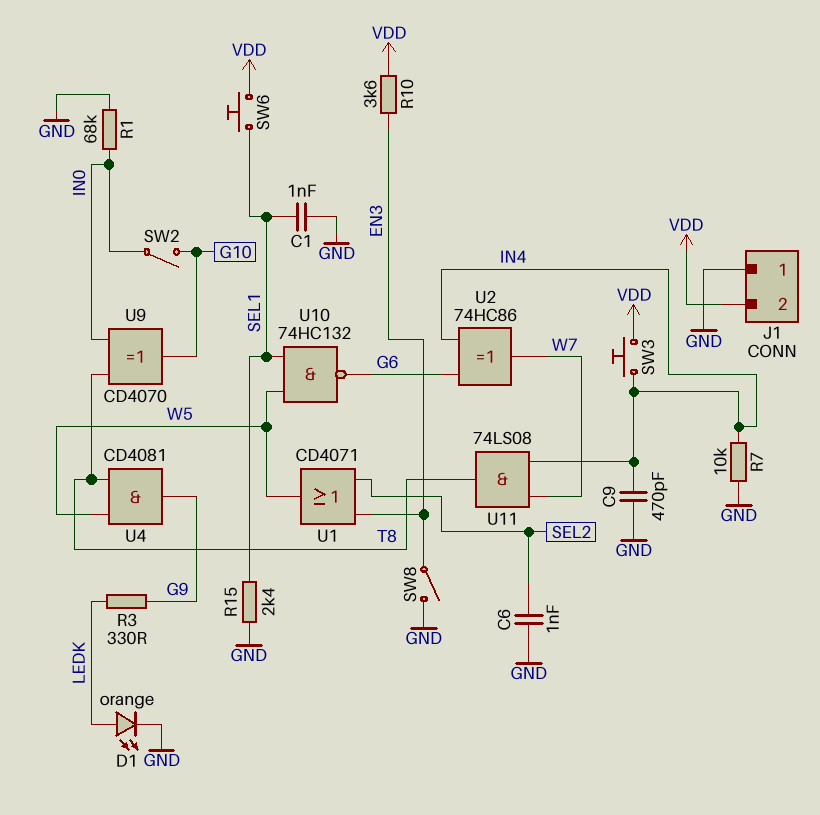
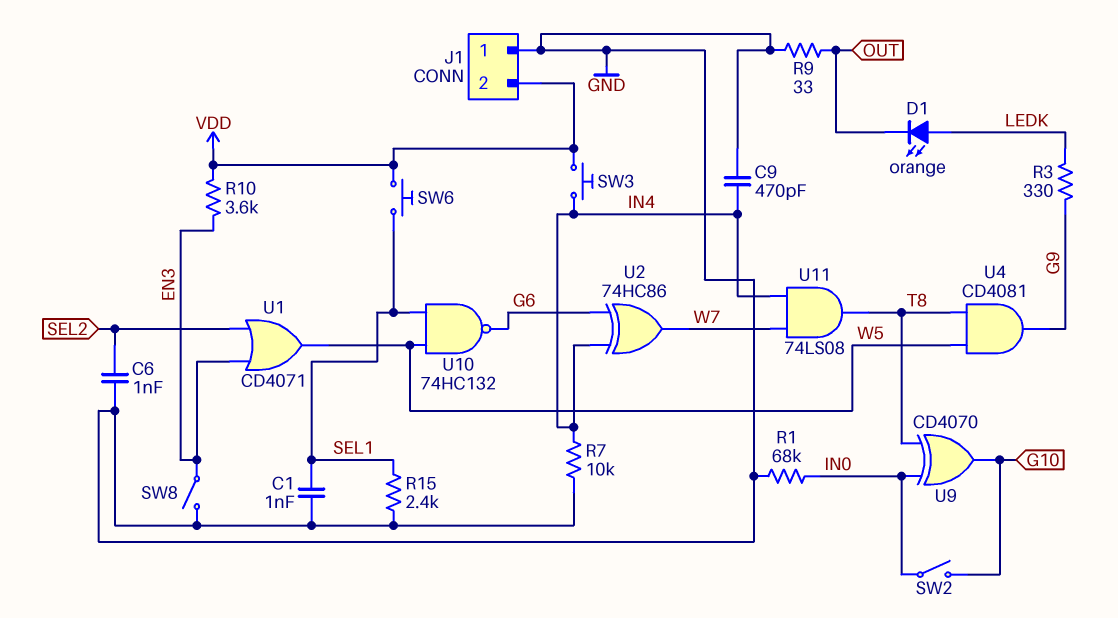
D1: LED orange (A LEDK, K GND) -> LED orange (A LEDK, K OUT)
R9: none -> 33 (GND, OUT)

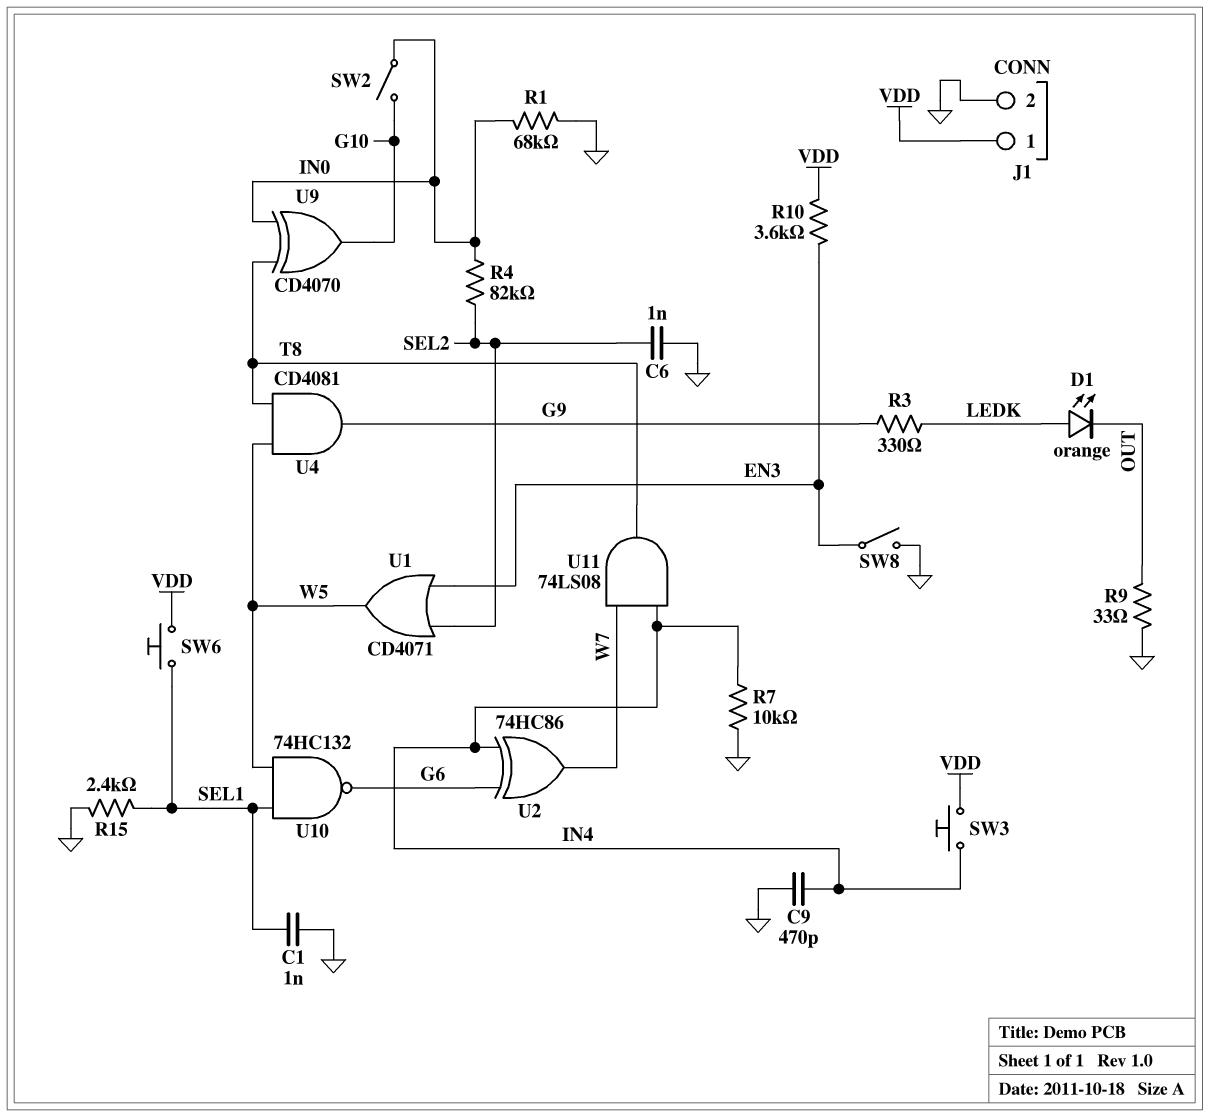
J1 pin 1: GND -> VDD
J1 pin 2: VDD -> GND
R4: none -> 82k (IN0, SEL2)

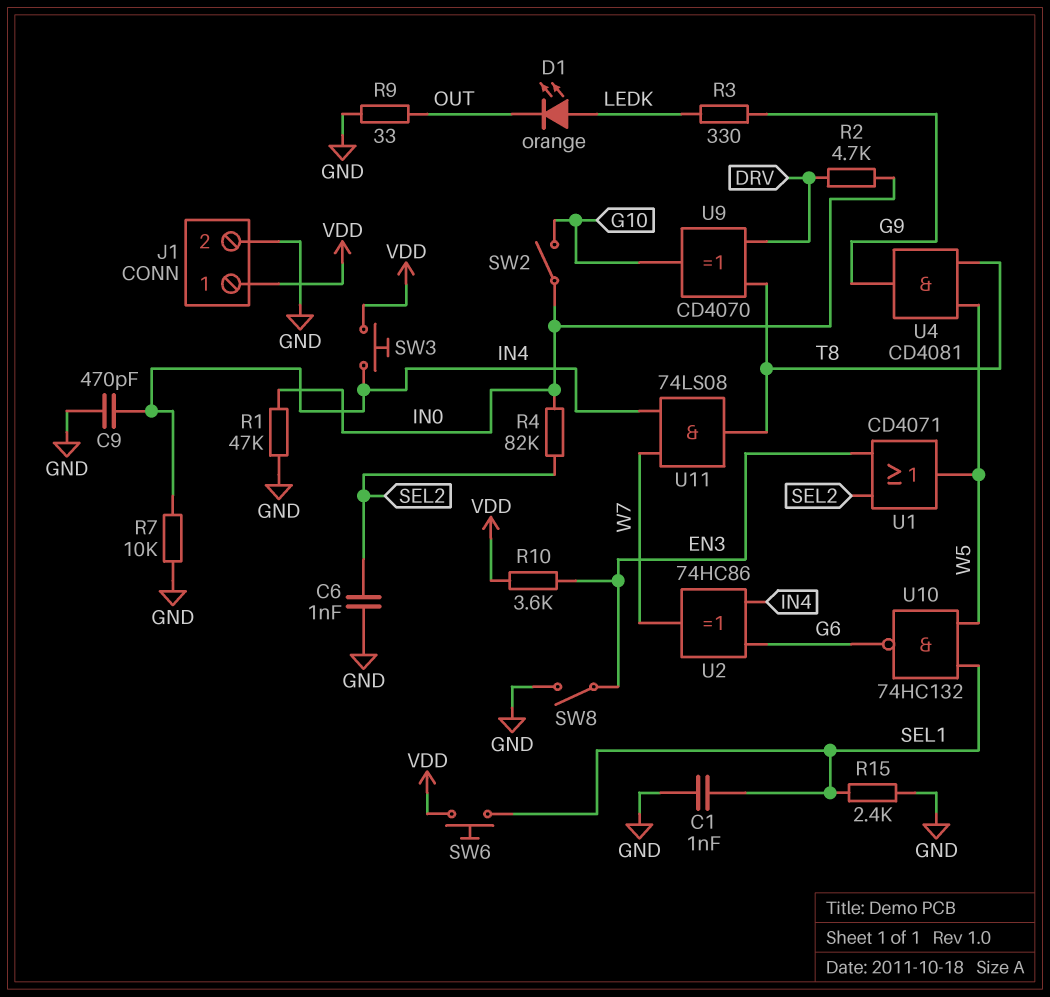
R1: 68k (GND, IN0) -> 47k (GND, IN0)
R2: none -> 4.7k (DRV, IN0)
U9: XOR CD4070 (in IN0, in T8, out G10) -> XOR CD4070 (in DRV, in T8, out G10)

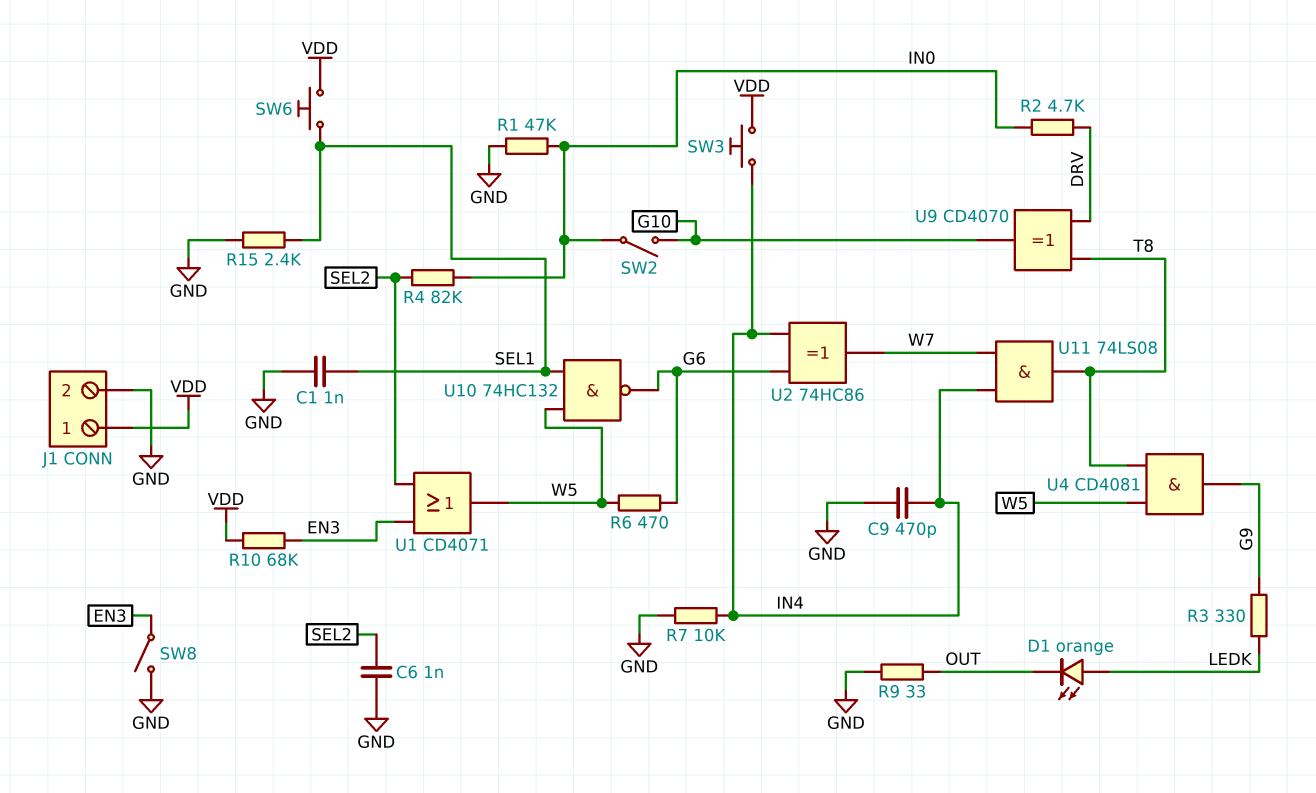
R6: none -> 470 (G6, W5)
R10: 3.6k (EN3, VDD) -> 68k (EN3, VDD)

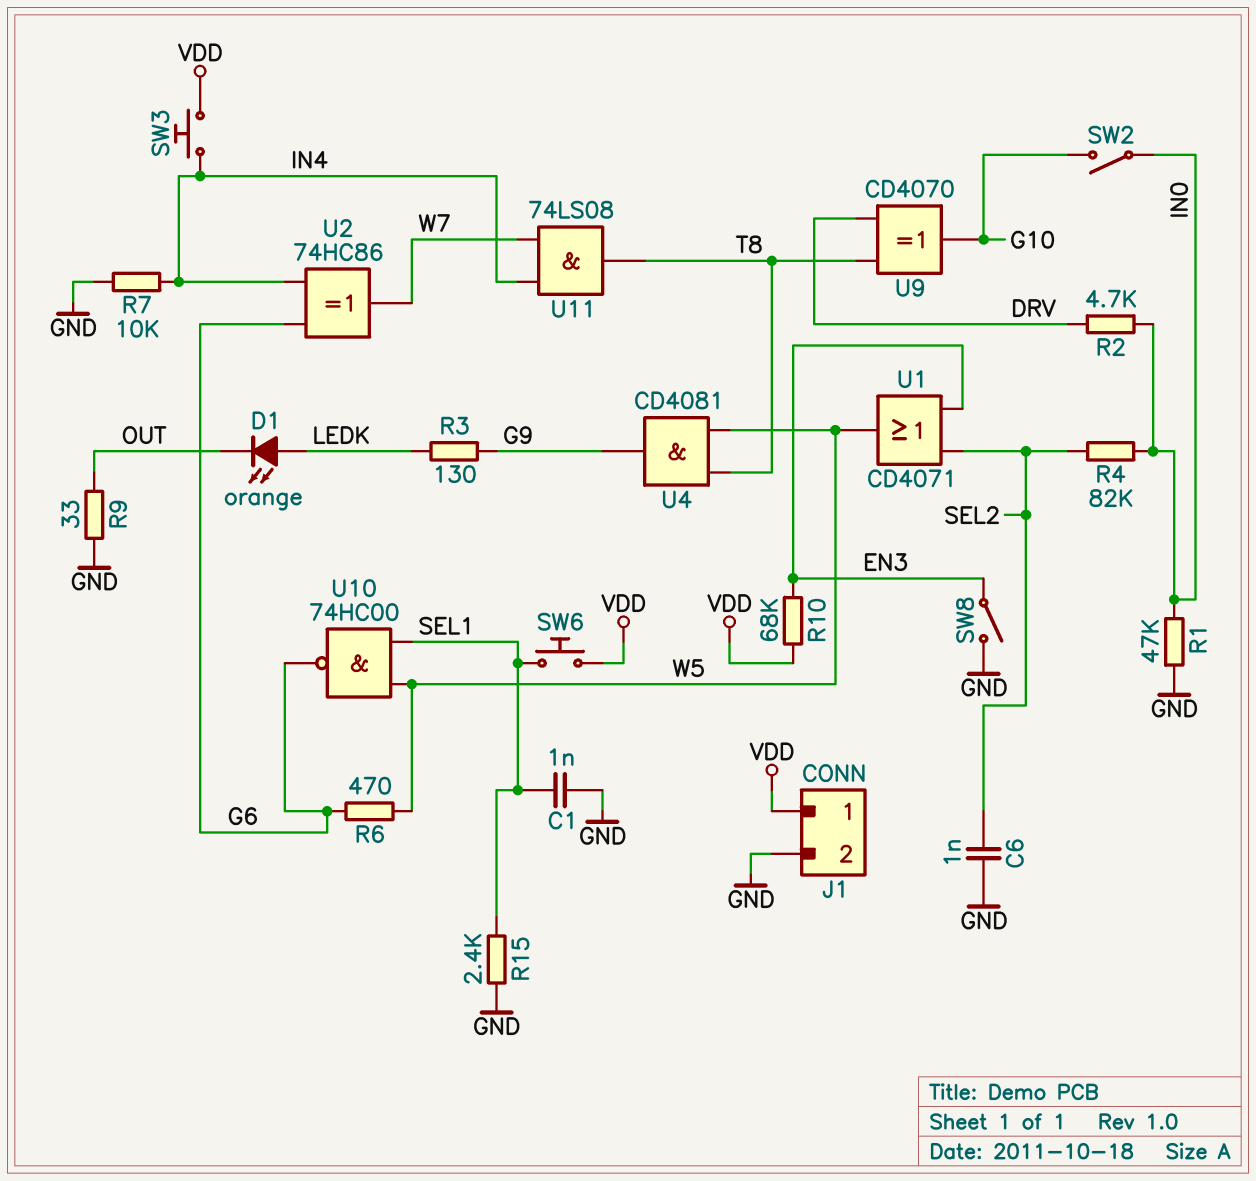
C9: 470pF (GND, IN4) -> none
R3: 330 (G9, LEDK) -> 130 (G9, LEDK)
U10: NAND 74HC132 (in SEL1, in W5, out G6) -> NAND 74HC00 (in SEL1, in W5, out G6)

